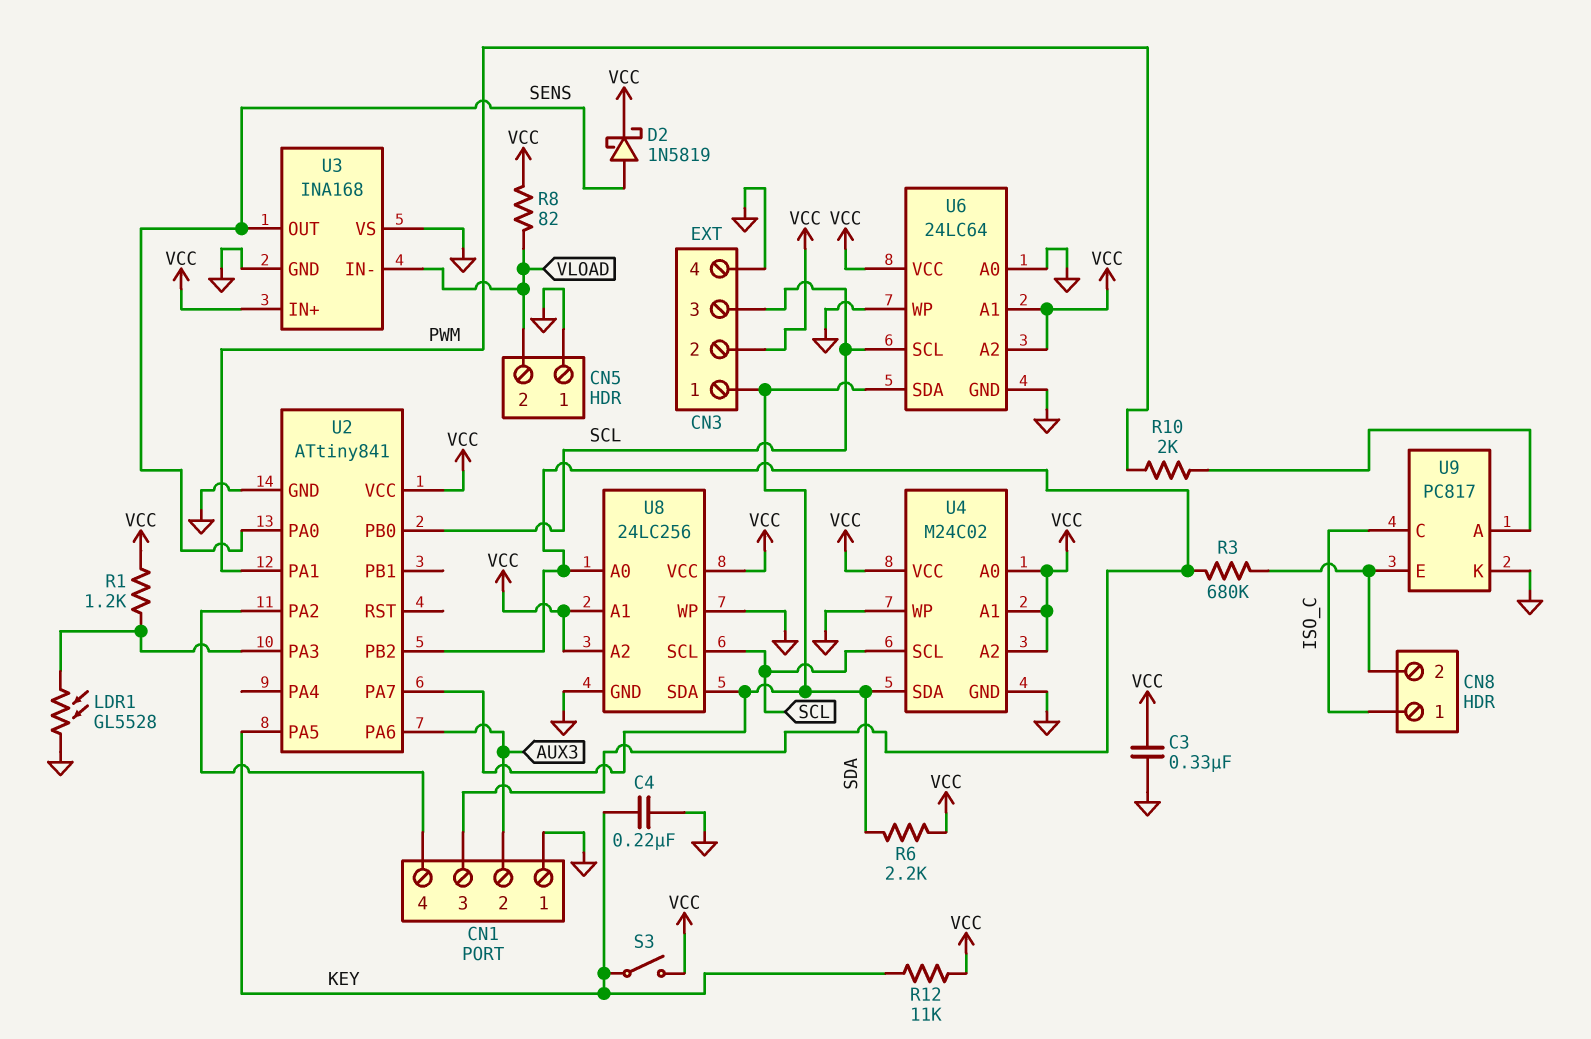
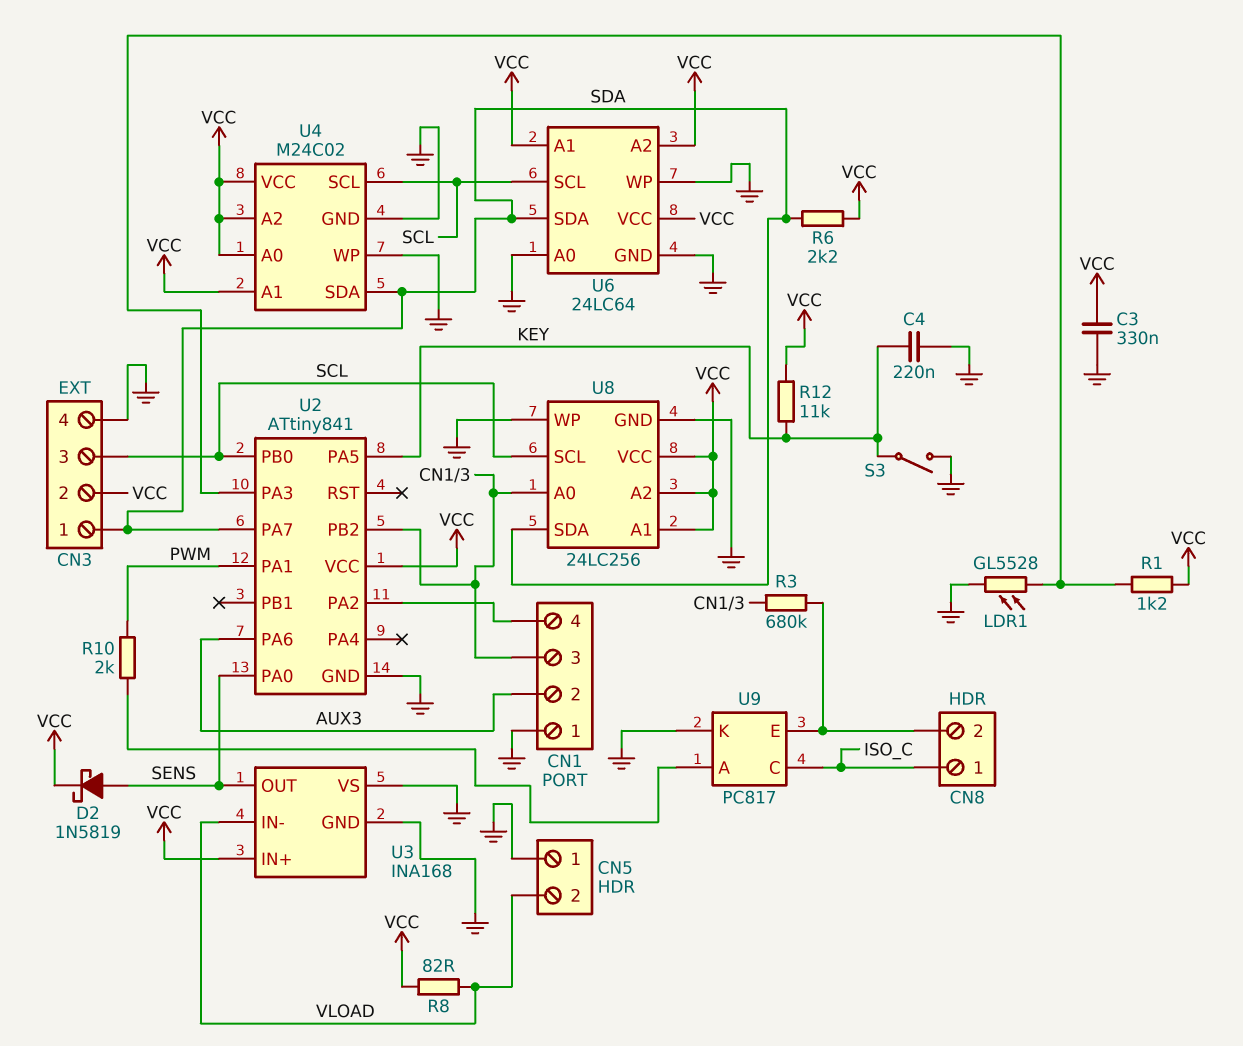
S3: switch (KEY, VCC) -> switch (GND, KEY)

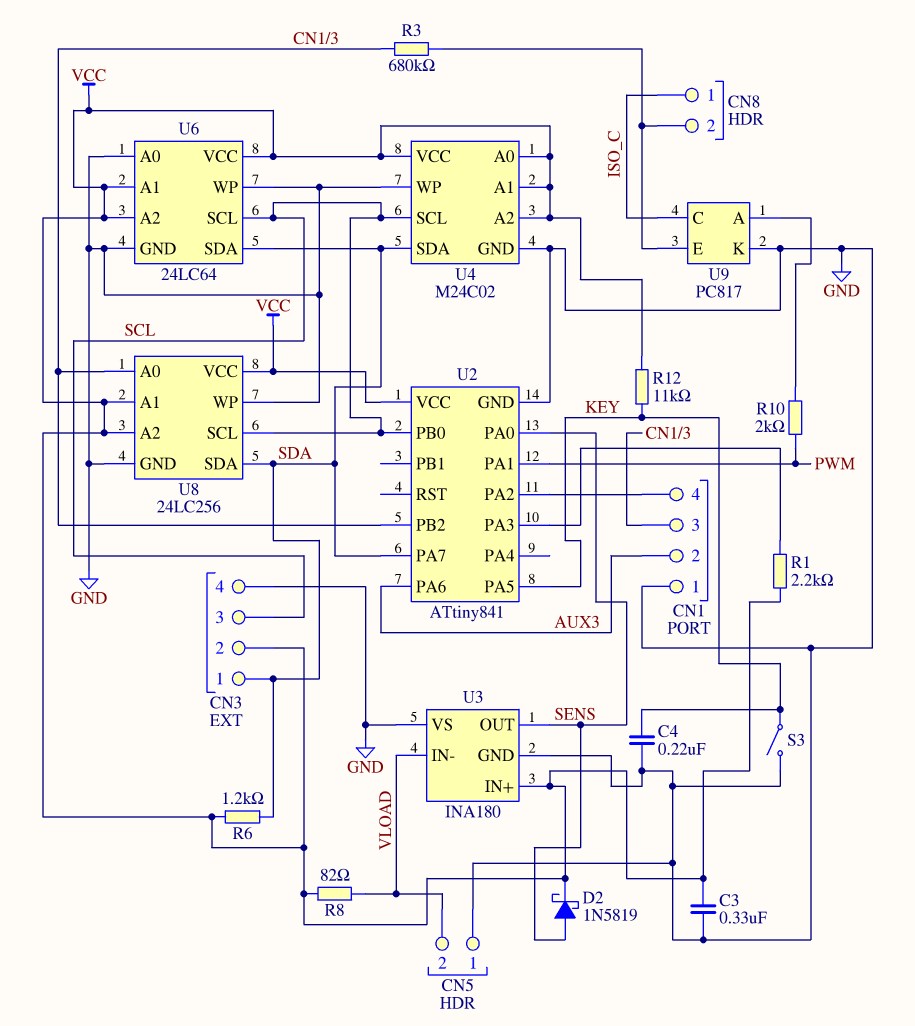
LDR1: GL5528 (GND, U2/PA3) -> none
R1: 1.2k (U2/PA3, VCC) -> 2.2k (U2/PA3, VCC)
R6: 2.2k (SDA, VCC) -> 1.2k (SDA, VCC)
U3: INA168 -> INA180

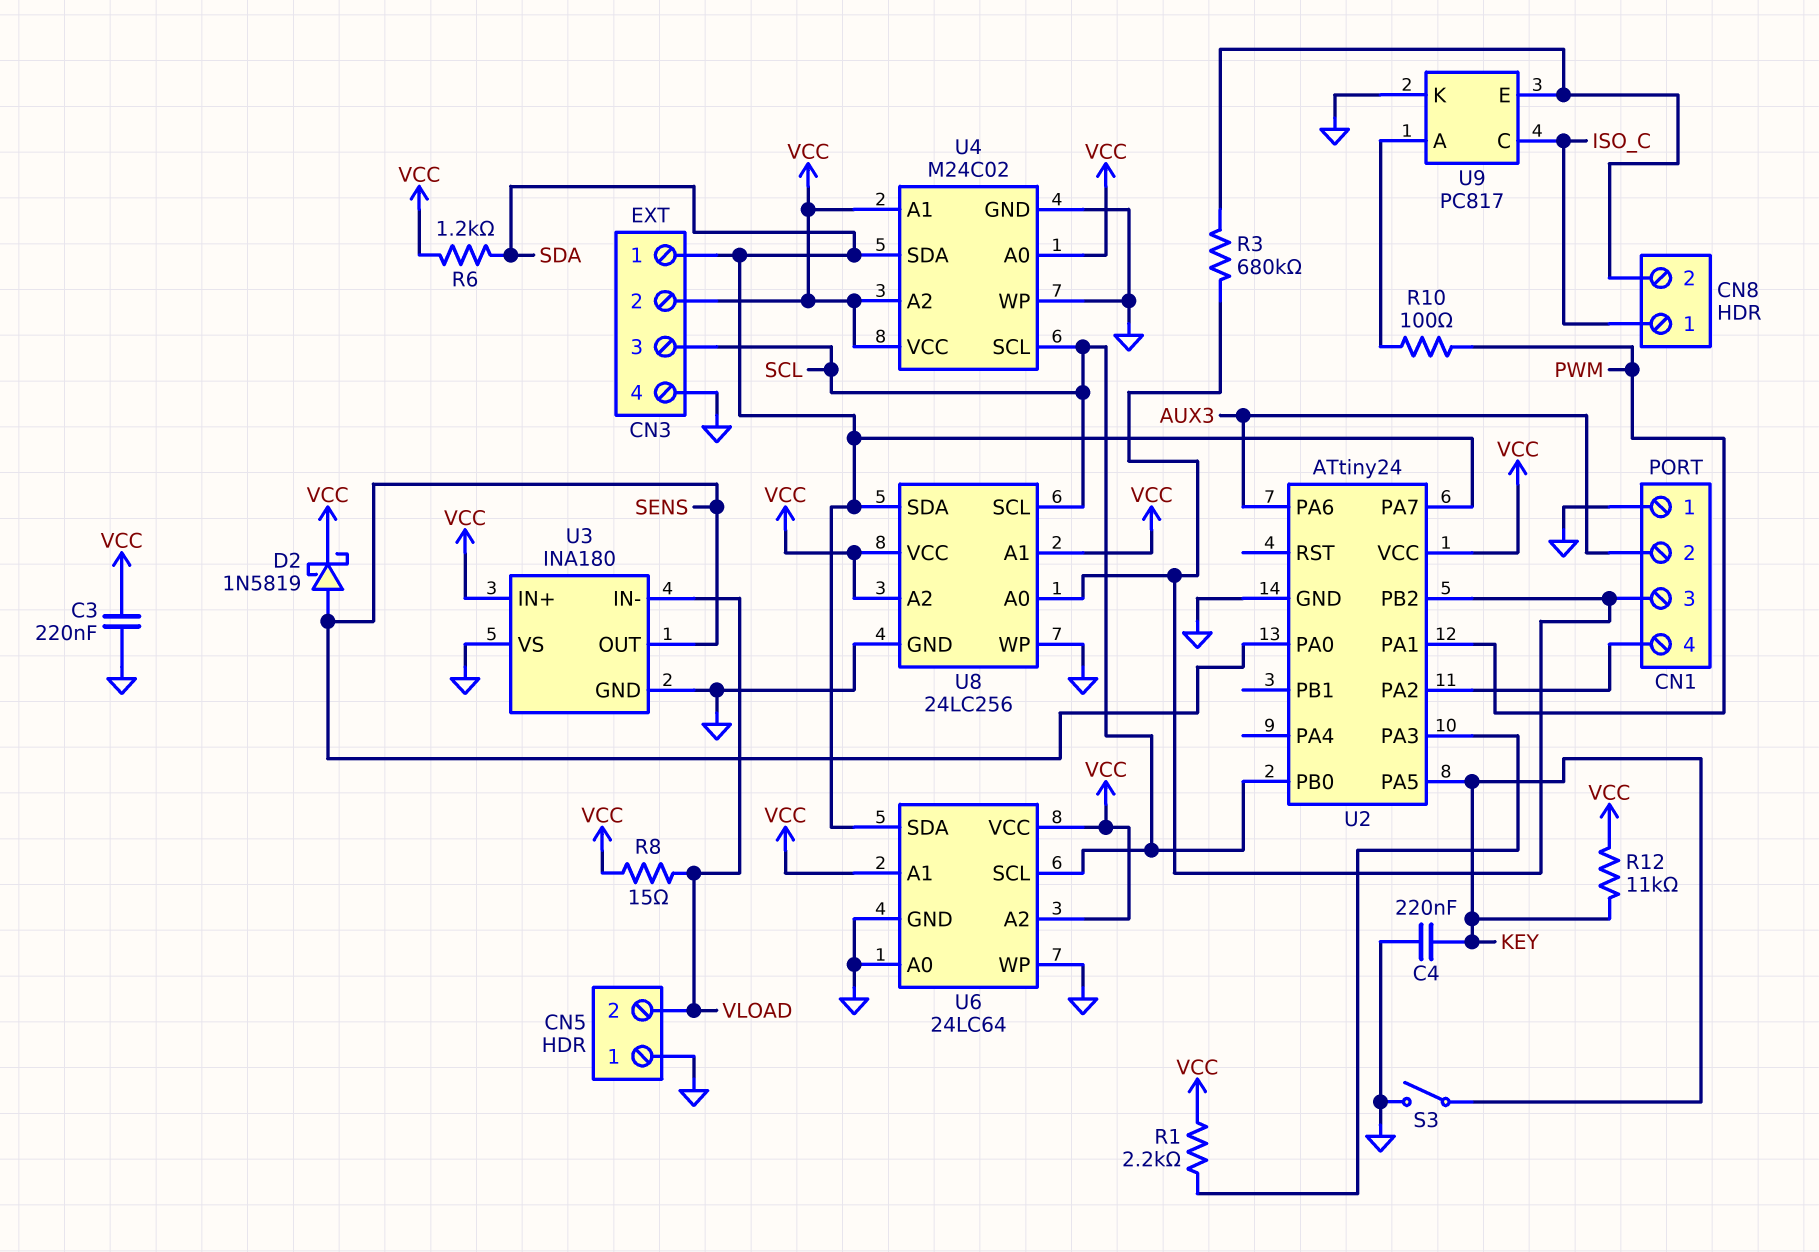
C3: 330nF (GND, VCC) -> 220nF (GND, VCC)
R8: 82 (VCC, VLOAD) -> 15 (VCC, VLOAD)
R10: 2k (PWM, U9/A) -> 100 (PWM, U9/A)
U2: ATtiny841 -> ATtiny24

